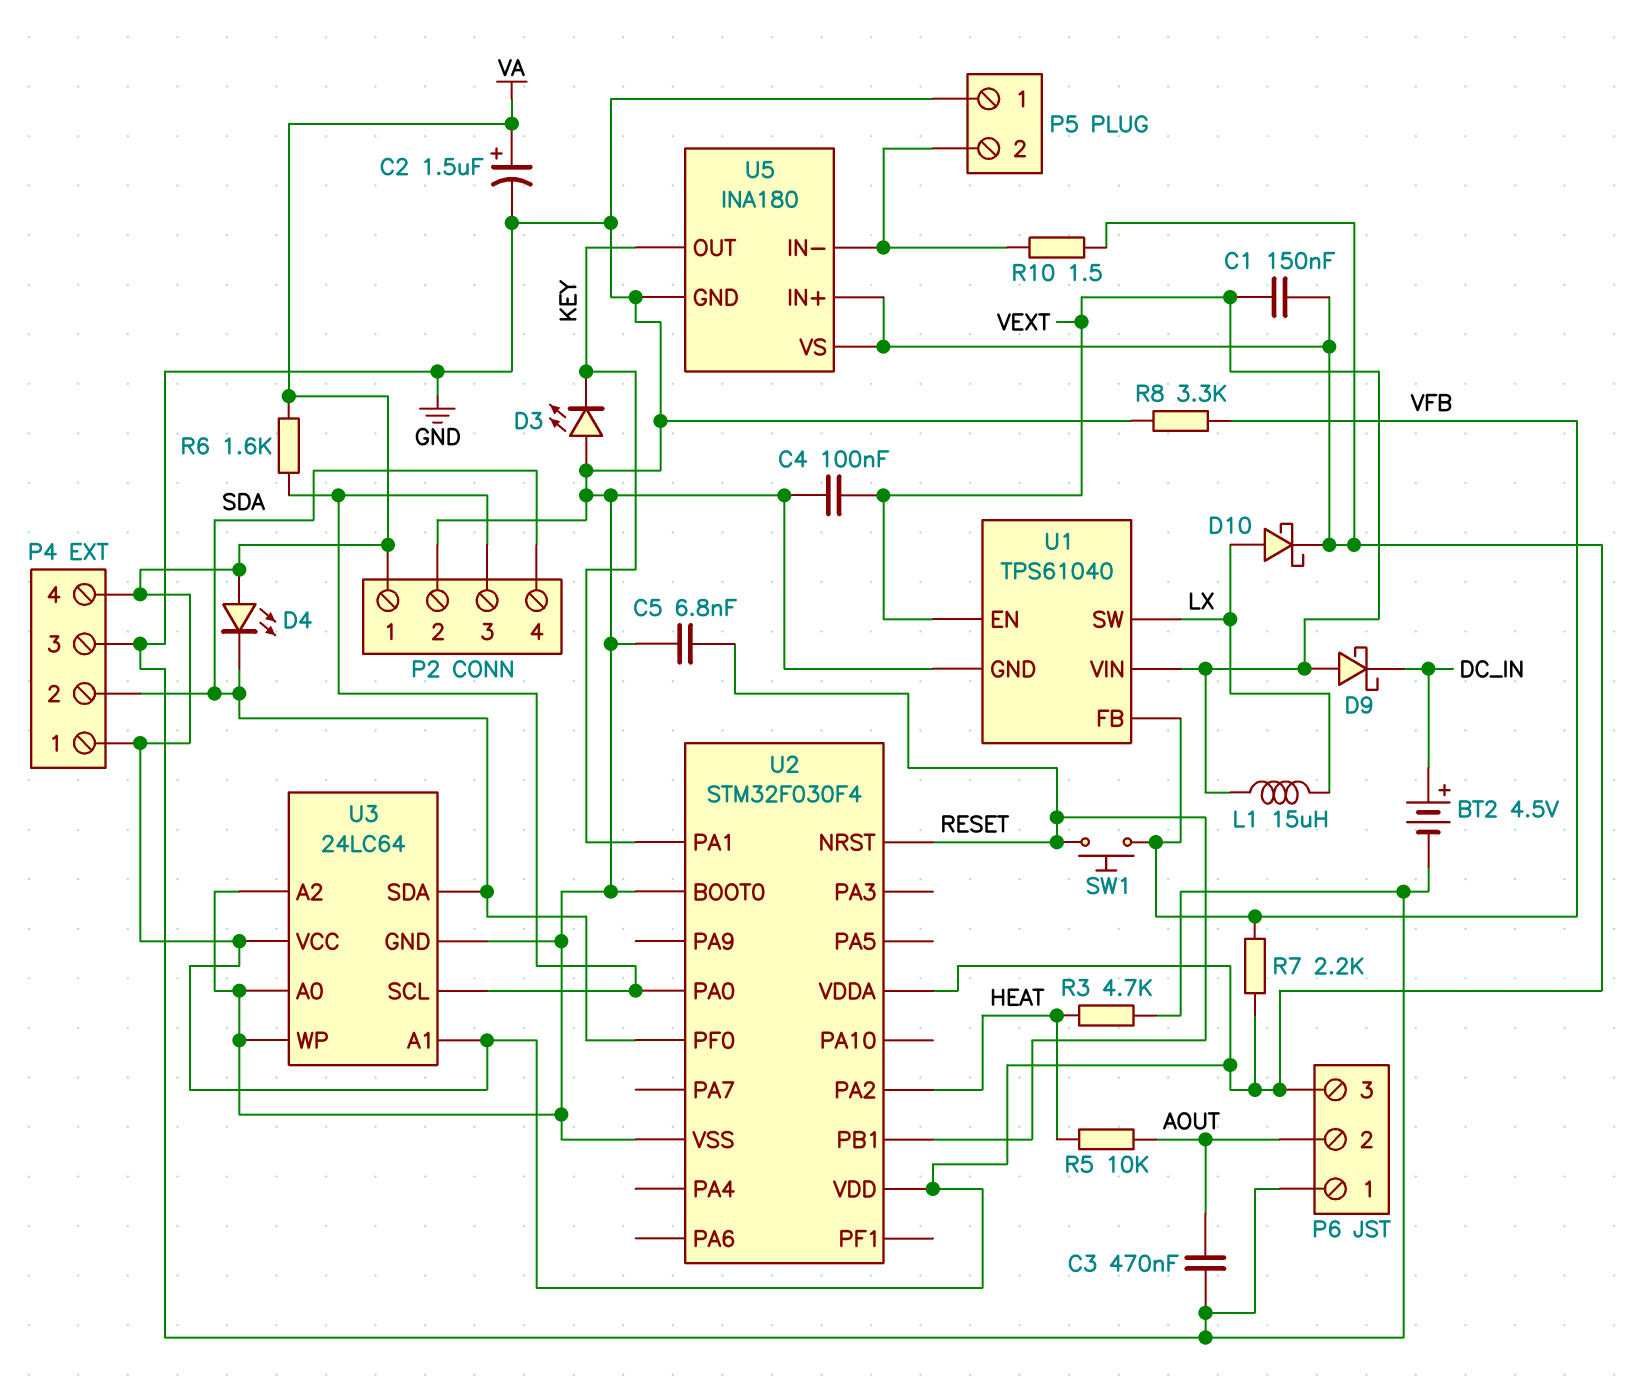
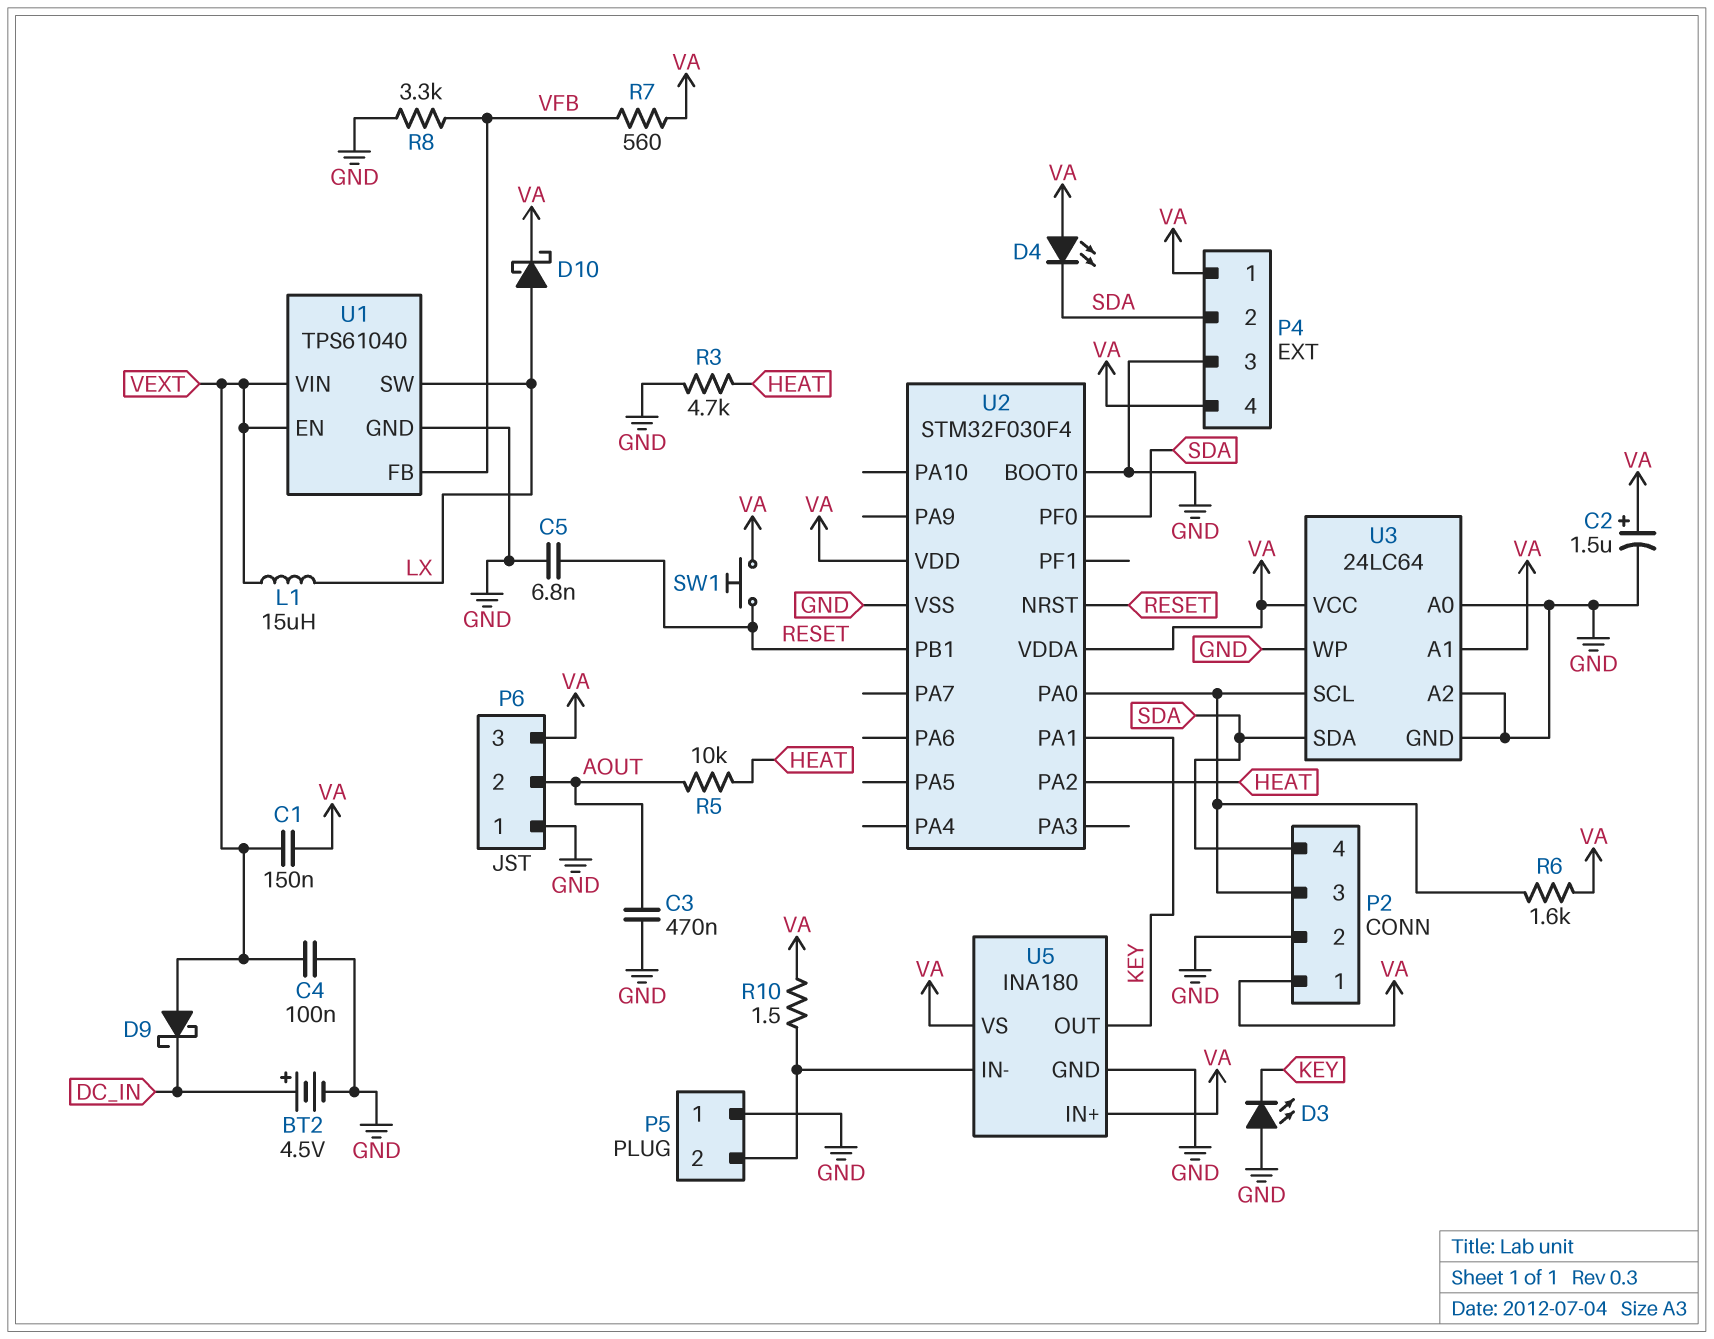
R7: 2.2k (VA, VFB) -> 560 (VA, VFB)
SW1: button (RESET, VFB) -> button (RESET, VA)

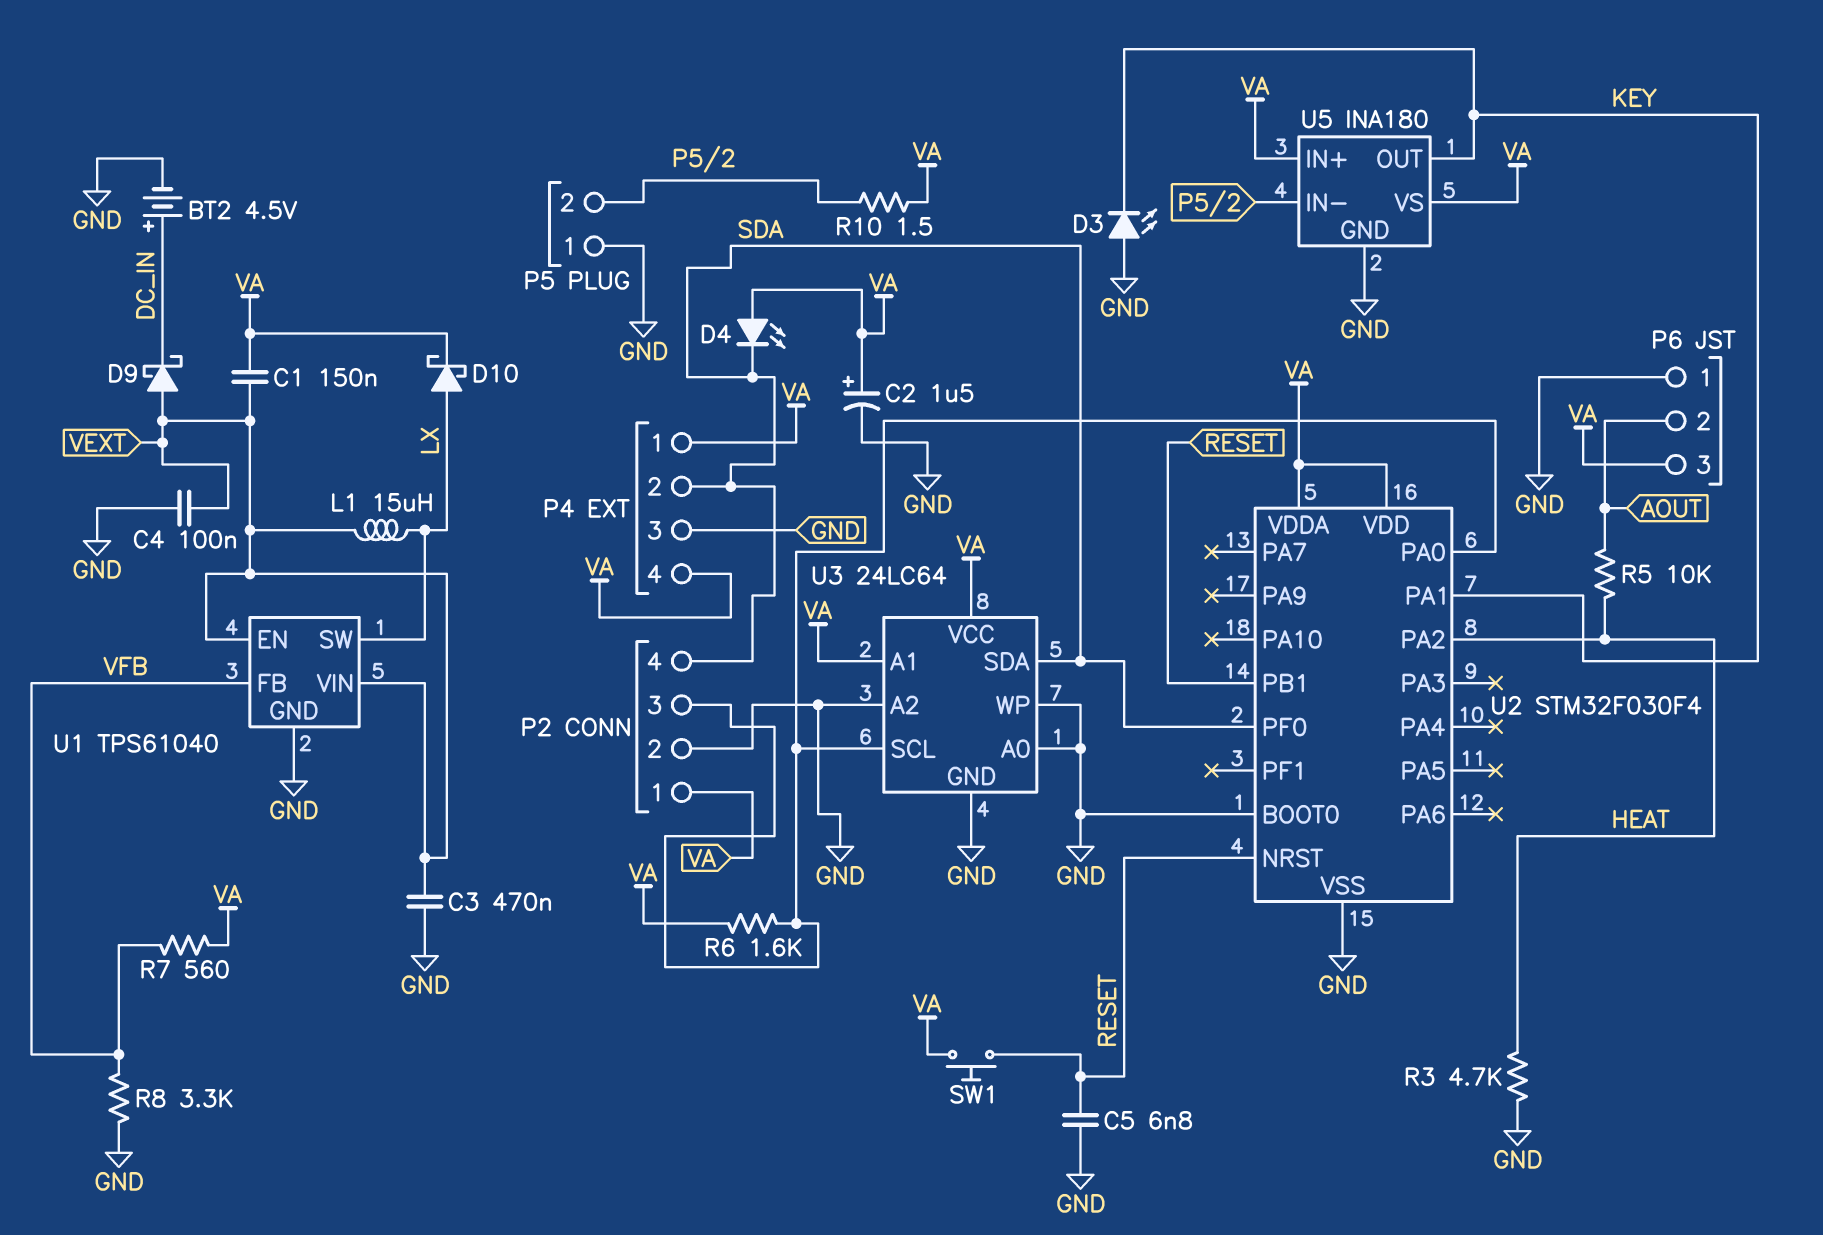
C3: 470nF (AOUT, GND) -> 470nF (GND, VEXT)

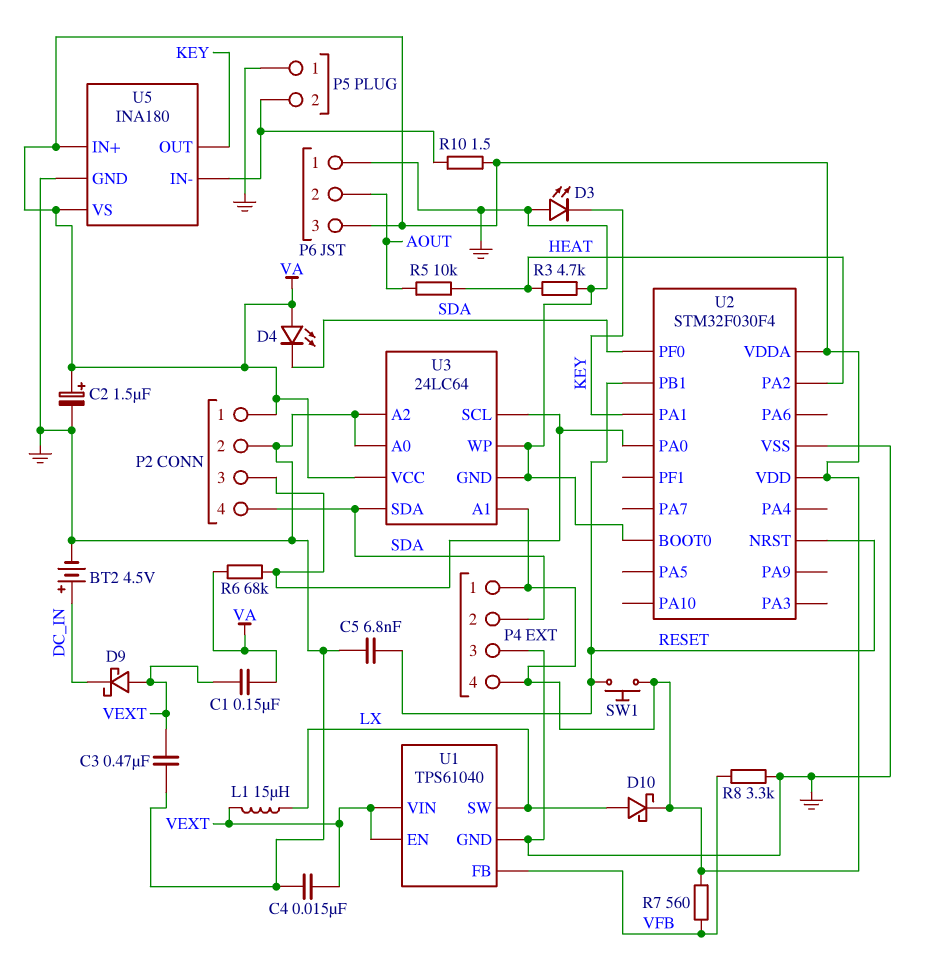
C4: 100nF (GND, VEXT) -> 15nF (GND, VEXT)
R6: 1.6k (P2/3, VA) -> 68k (P2/3, VA)

